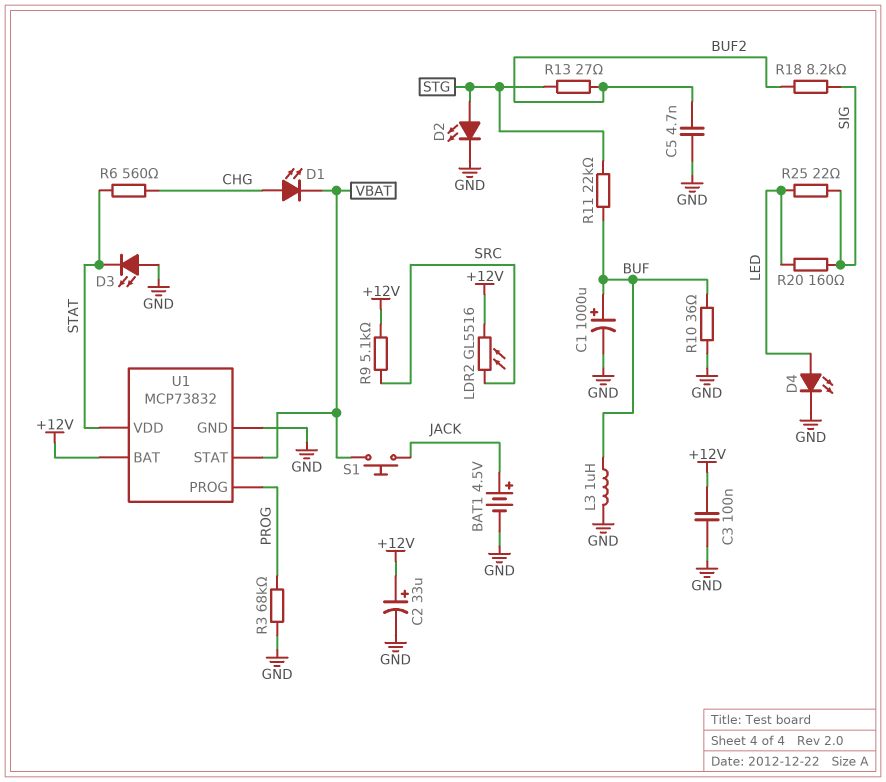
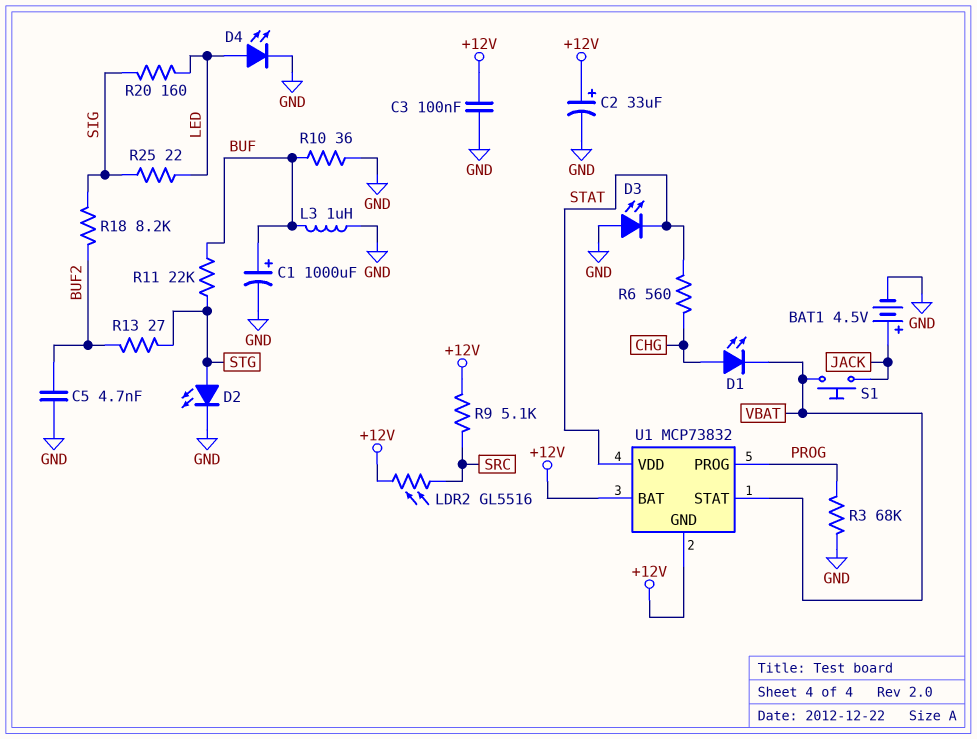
U1 pin GND: GND -> +12V

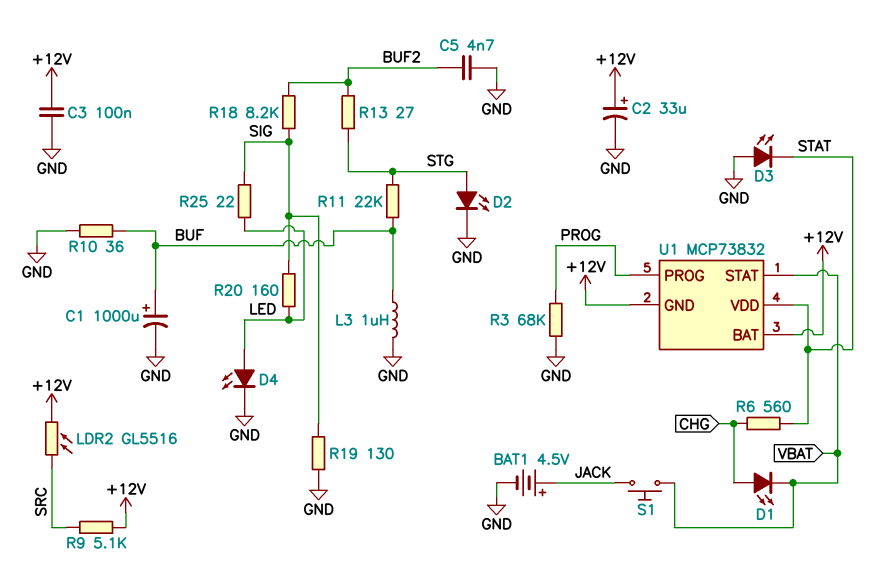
R19: none -> 130 (GND, SIG)

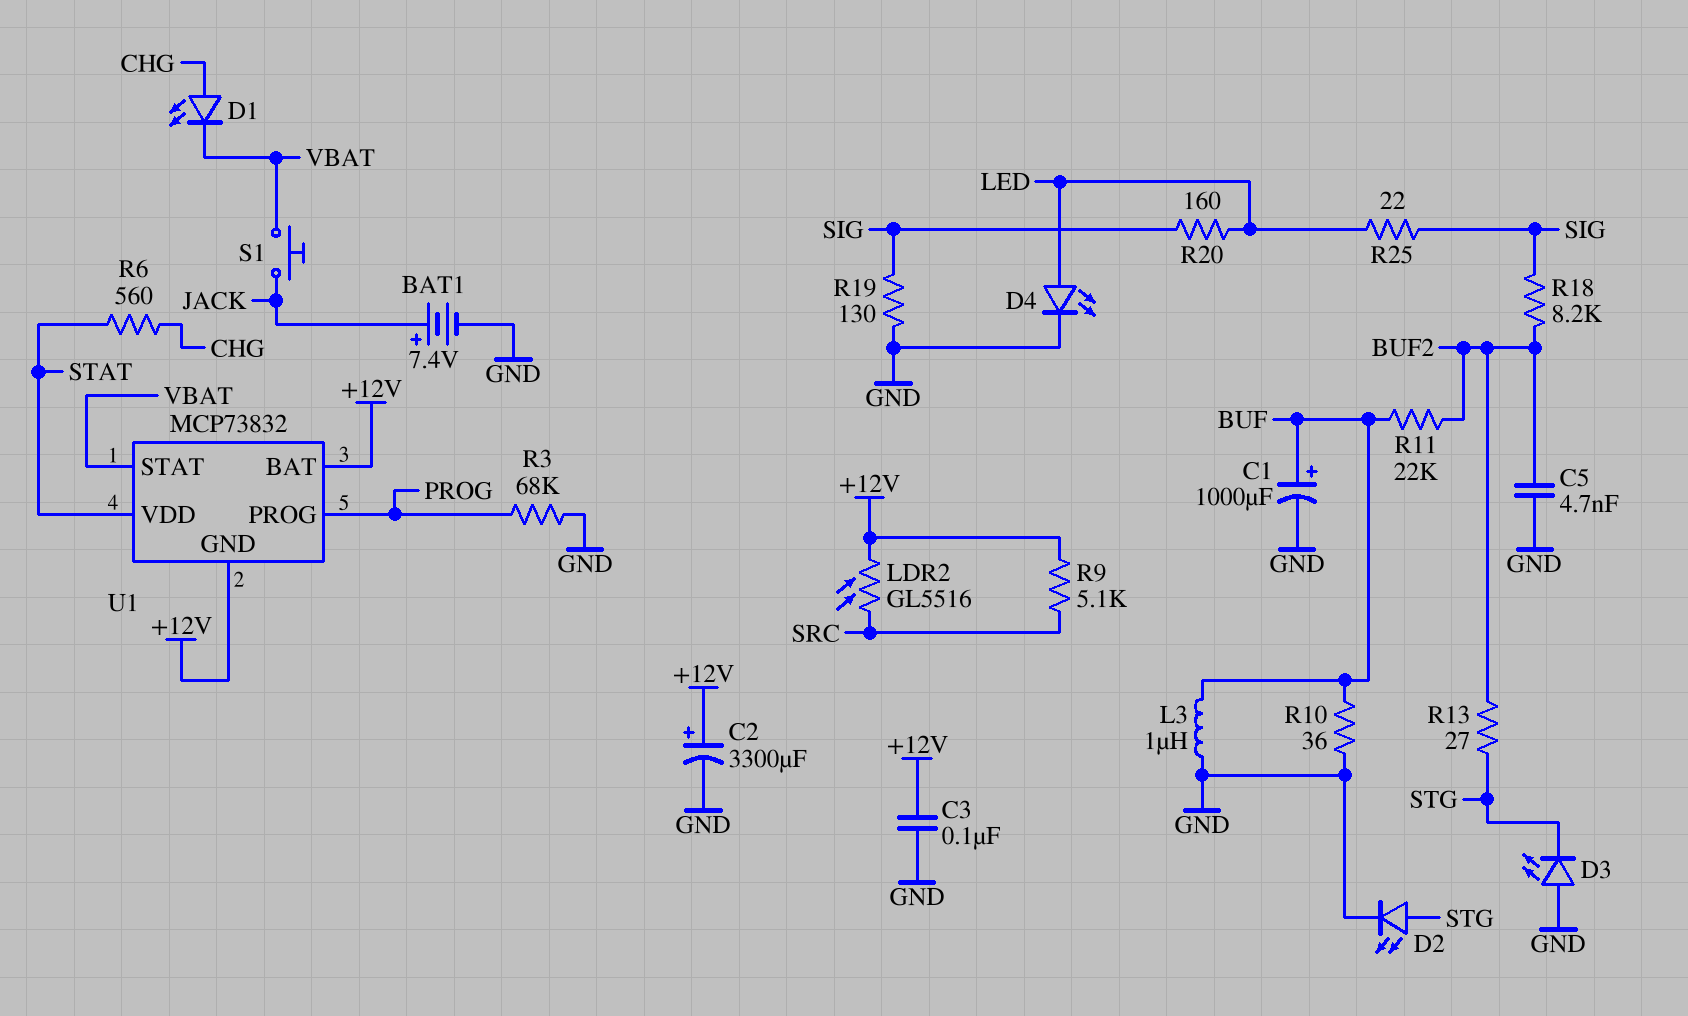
BAT1: 4.5V (plus JACK, minus GND) -> 7.4V (plus JACK, minus GND)
C2: 33uF (plus +12V, minus GND) -> 3300uF (plus +12V, minus GND)
D3: LED (A GND, K STAT) -> LED (A GND, K STG)
R11: 22k (BUF, STG) -> 22k (BUF, BUF2)

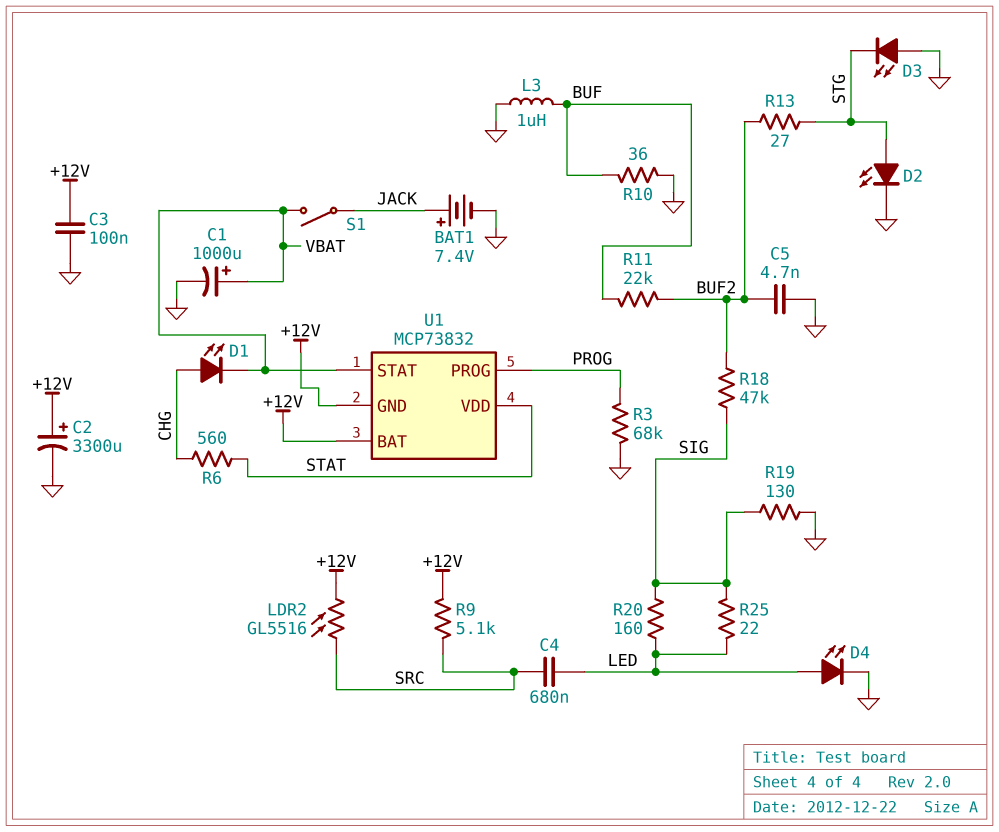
C1: 1000uF (plus BUF, minus GND) -> 1000uF (plus VBAT, minus GND)
C4: none -> 680nF (LED, SRC)
R18: 8.2k (BUF2, SIG) -> 47k (BUF2, SIG)
S1: button (JACK, VBAT) -> switch (JACK, VBAT)

